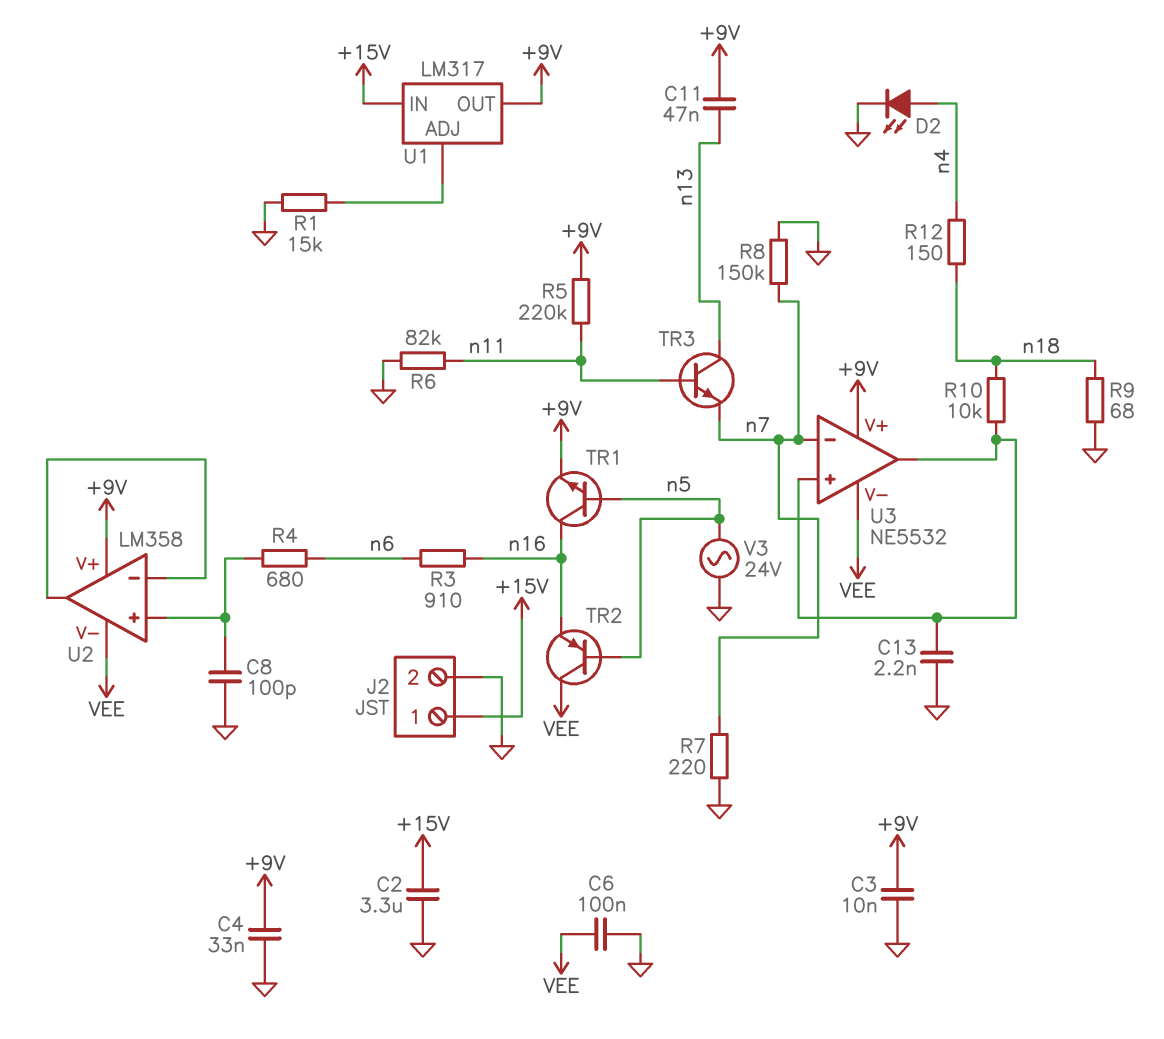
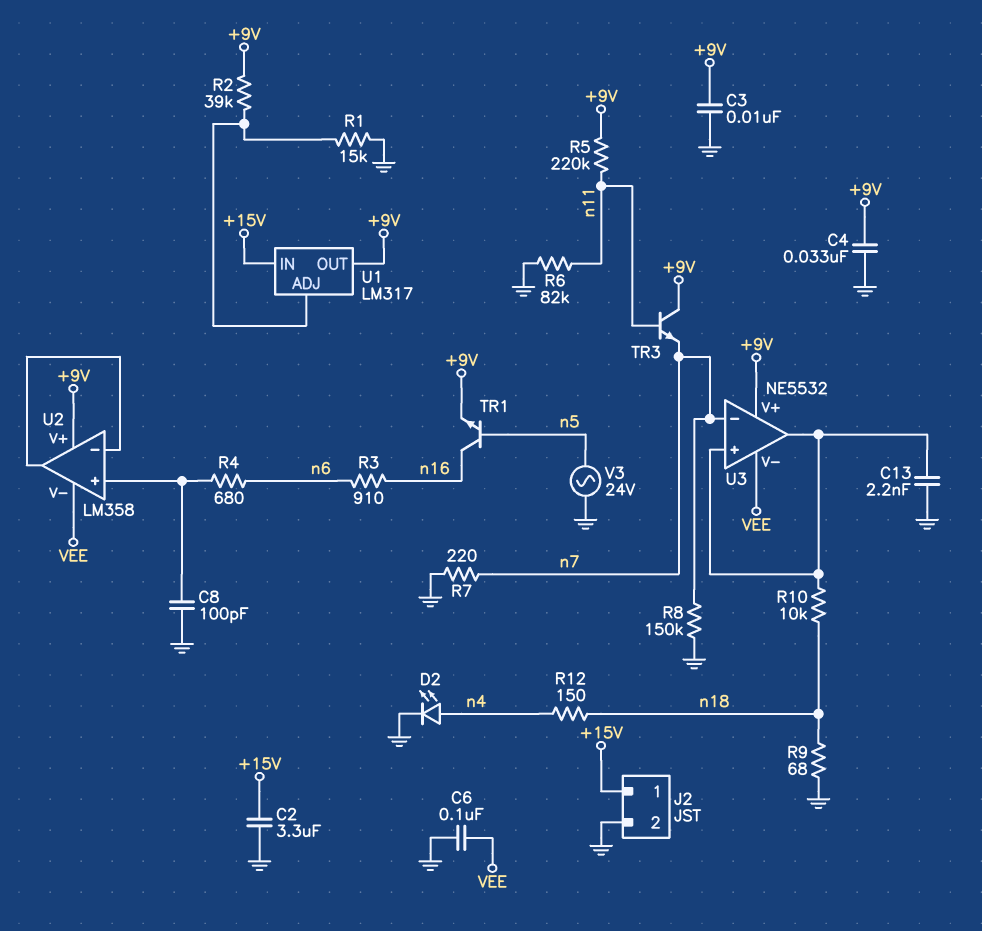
C11: 47nF (+9V, n13) -> none
R2: none -> 39k (+9V, U1/ADJ)
TR2: PNP (B n5, C VEE, E n16) -> none
TR3: NPN (B n11, C n13, E n7) -> NPN (B n11, C +9V, E n7)

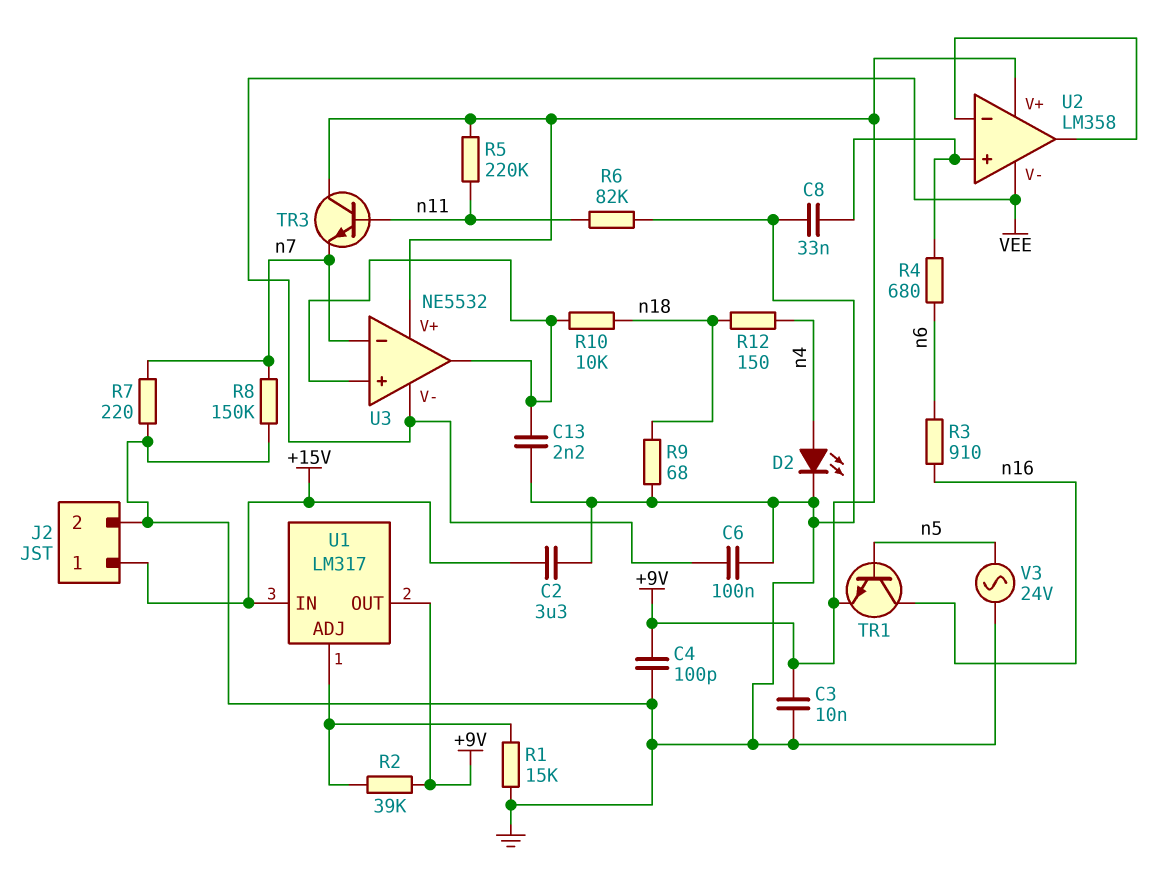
C4: 33nF (+9V, GND) -> 100pF (+9V, GND)
C8: 100pF (GND, U2/in+) -> 33nF (GND, U2/in+)

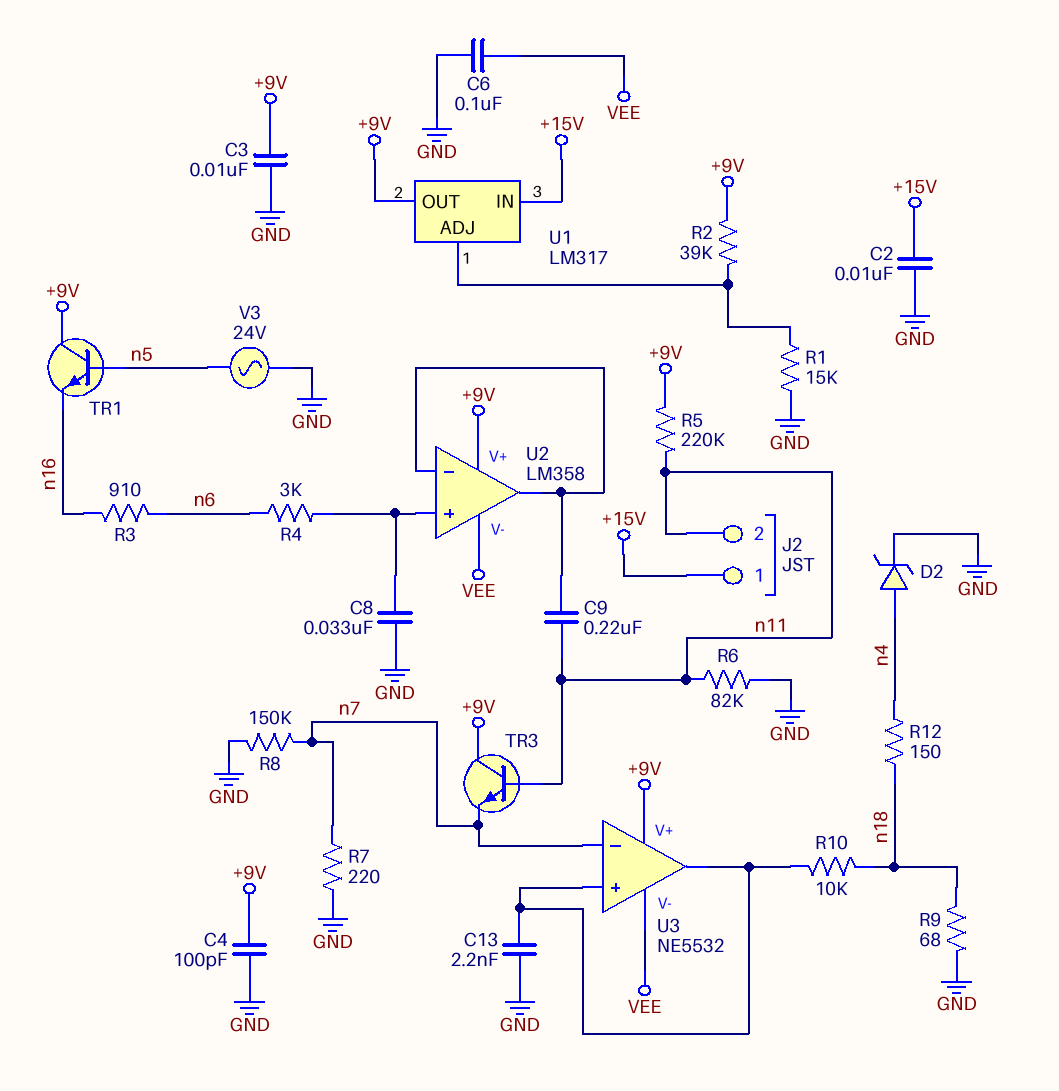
C2: 3.3uF (+15V, GND) -> 10nF (+15V, GND)
C9: none -> 220nF (U2/in-, n11)
D2: LED (A n4, K GND) -> zener (A n4, K GND)
J2 pin 2: GND -> n11
R4: 680 (U2/in+, n6) -> 3k (U2/in+, n6)
TR1: NPN (B n5, C n16, E +9V) -> NPN (B n5, C +9V, E n16)

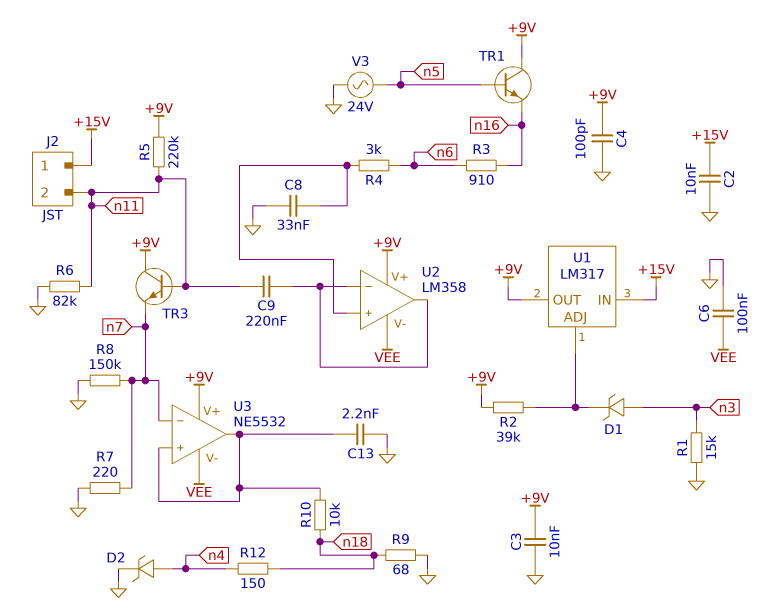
D1: none -> zener (A n3, K U1/ADJ)
R1: 15k (GND, U1/ADJ) -> 15k (GND, n3)

